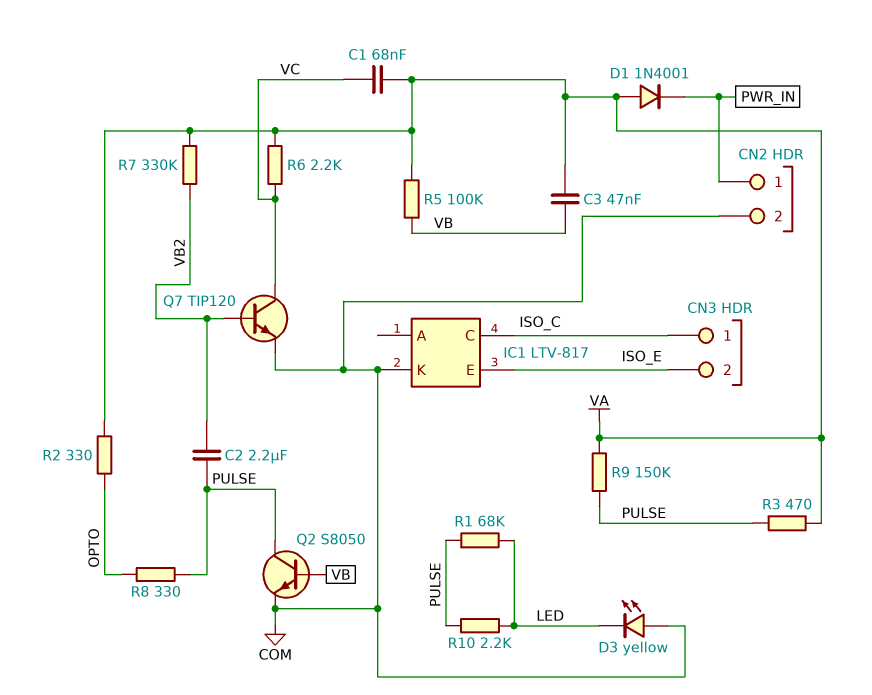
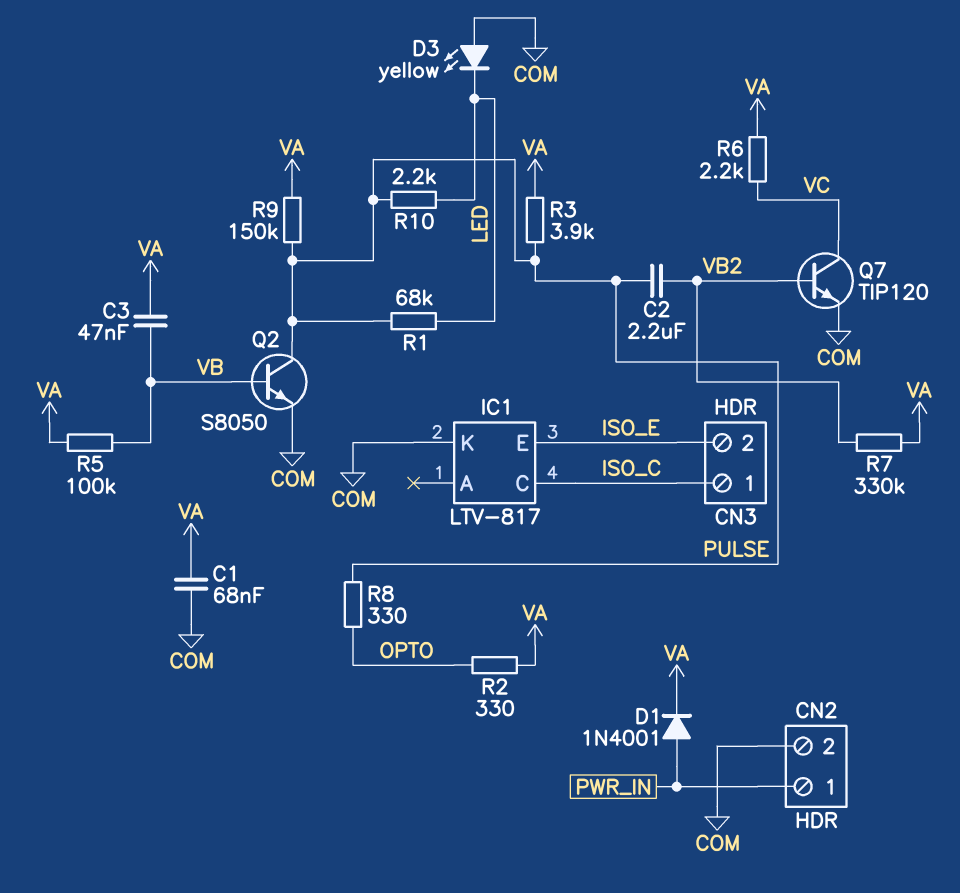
C1: 68nF (VA, VC) -> 68nF (COM, VA)
D1: diode 1N4001 (A VA, K PWR_IN) -> diode 1N4001 (A PWR_IN, K VA)
R3: 470 (PULSE, VA) -> 3.9k (PULSE, VA)

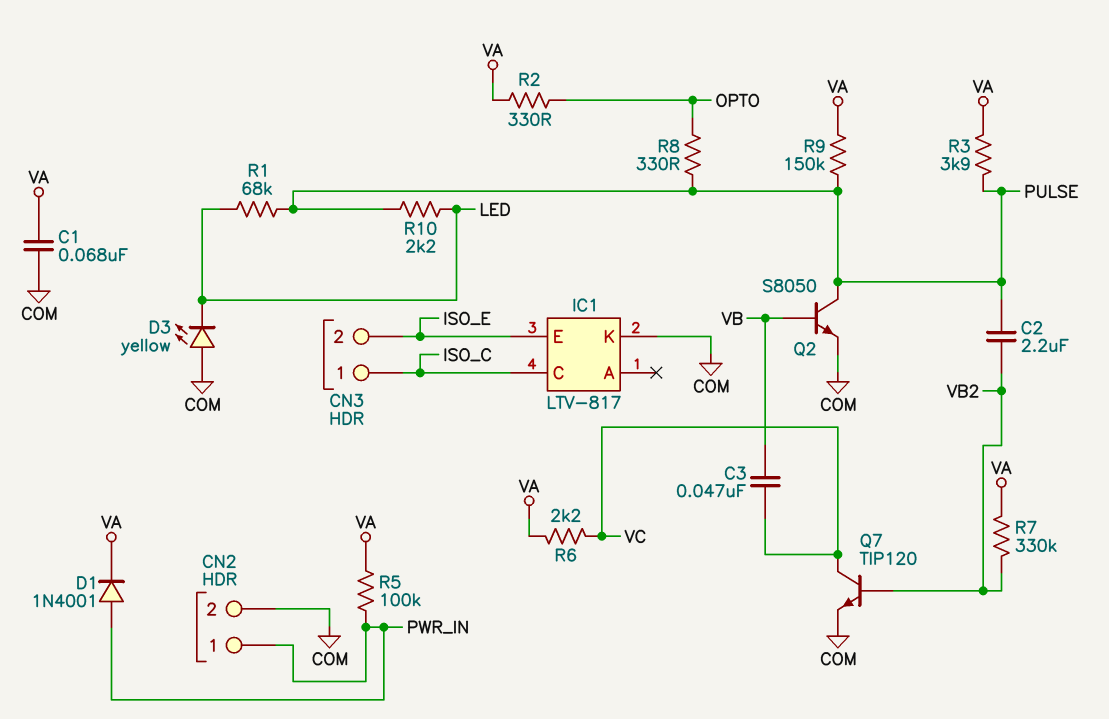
C3: 47nF (VA, VB) -> 47nF (VB, VC)
R5: 100k (VA, VB) -> 100k (PWR_IN, VA)

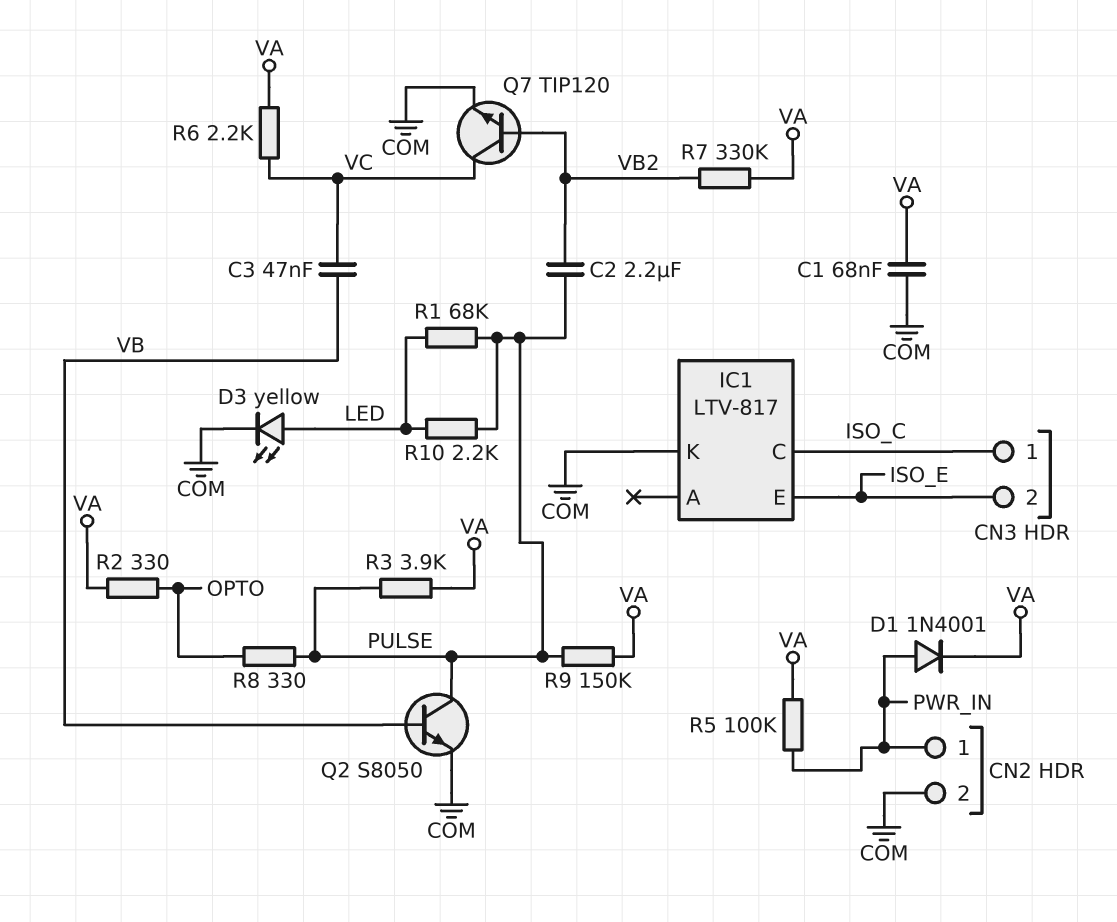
D3: LED yellow (A COM, K LED) -> LED yellow (A LED, K COM)

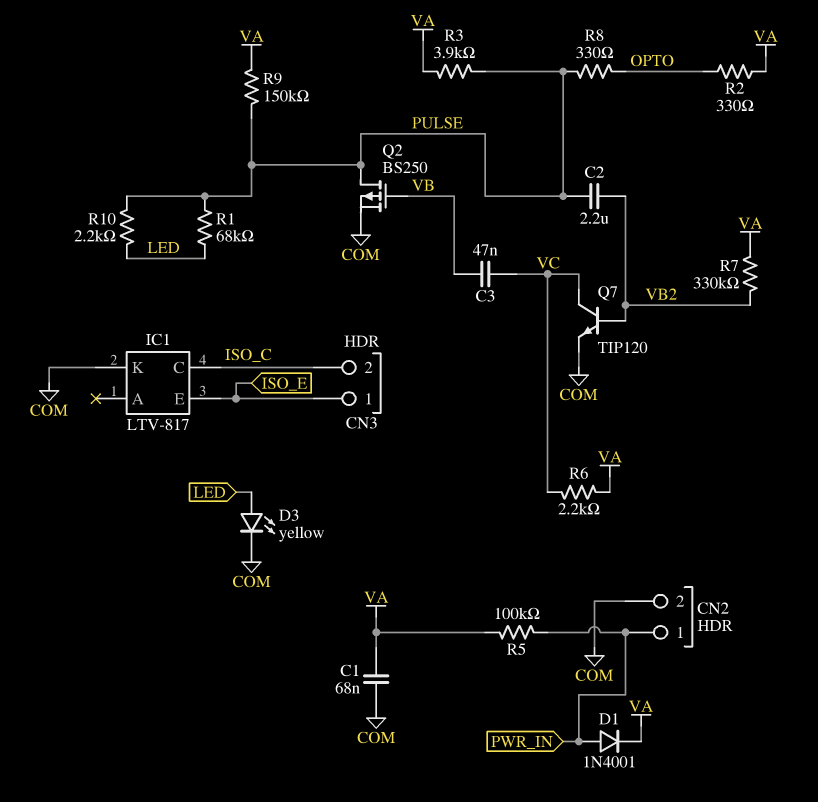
CN3 pin 1: ISO_C -> ISO_E
CN3 pin 2: ISO_E -> ISO_C
Q2: NPN S8050 (B VB, C PULSE, E COM) -> PMOS BS250 (G VB, D PULSE, S COM)

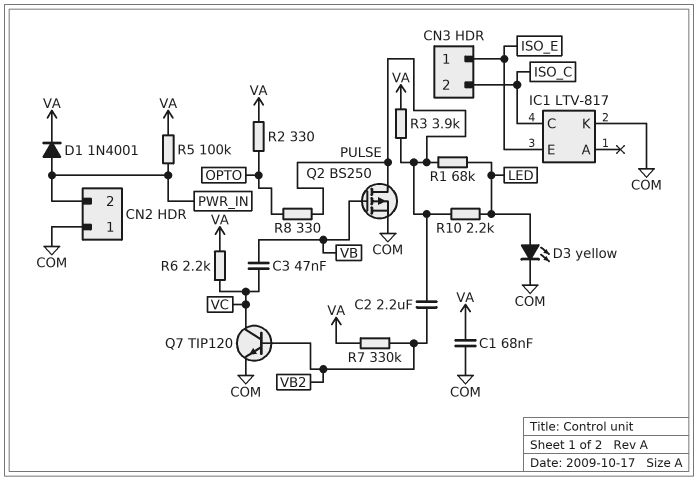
CN2 pin 1: PWR_IN -> COM
CN2 pin 2: COM -> PWR_IN
R9: 150k (PULSE, VA) -> none

